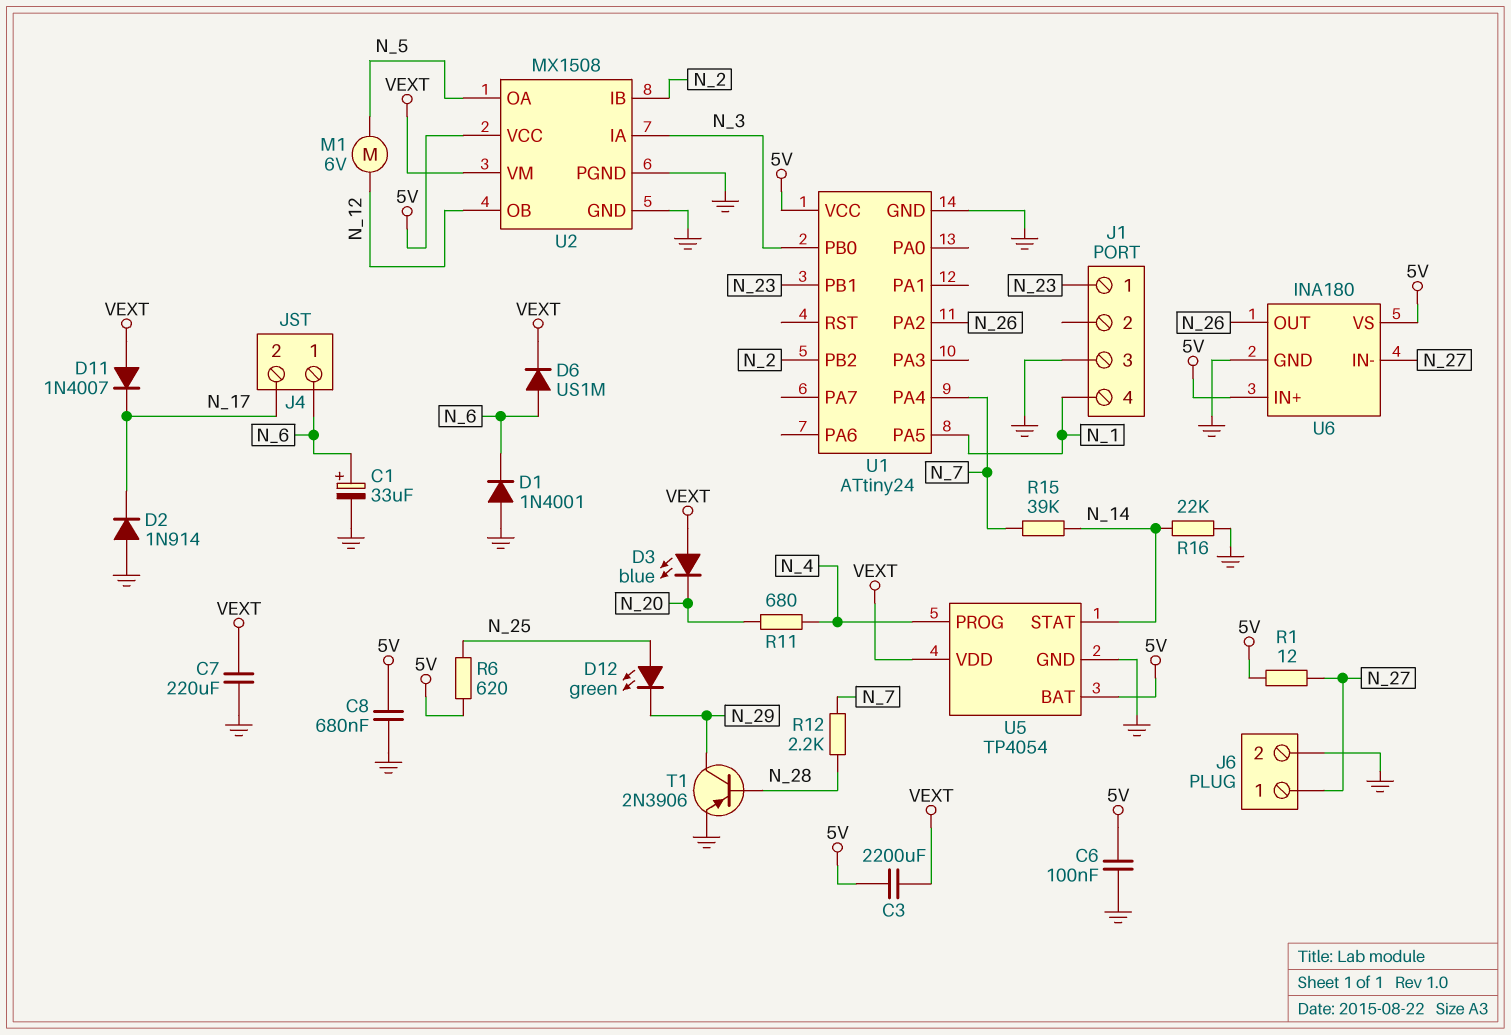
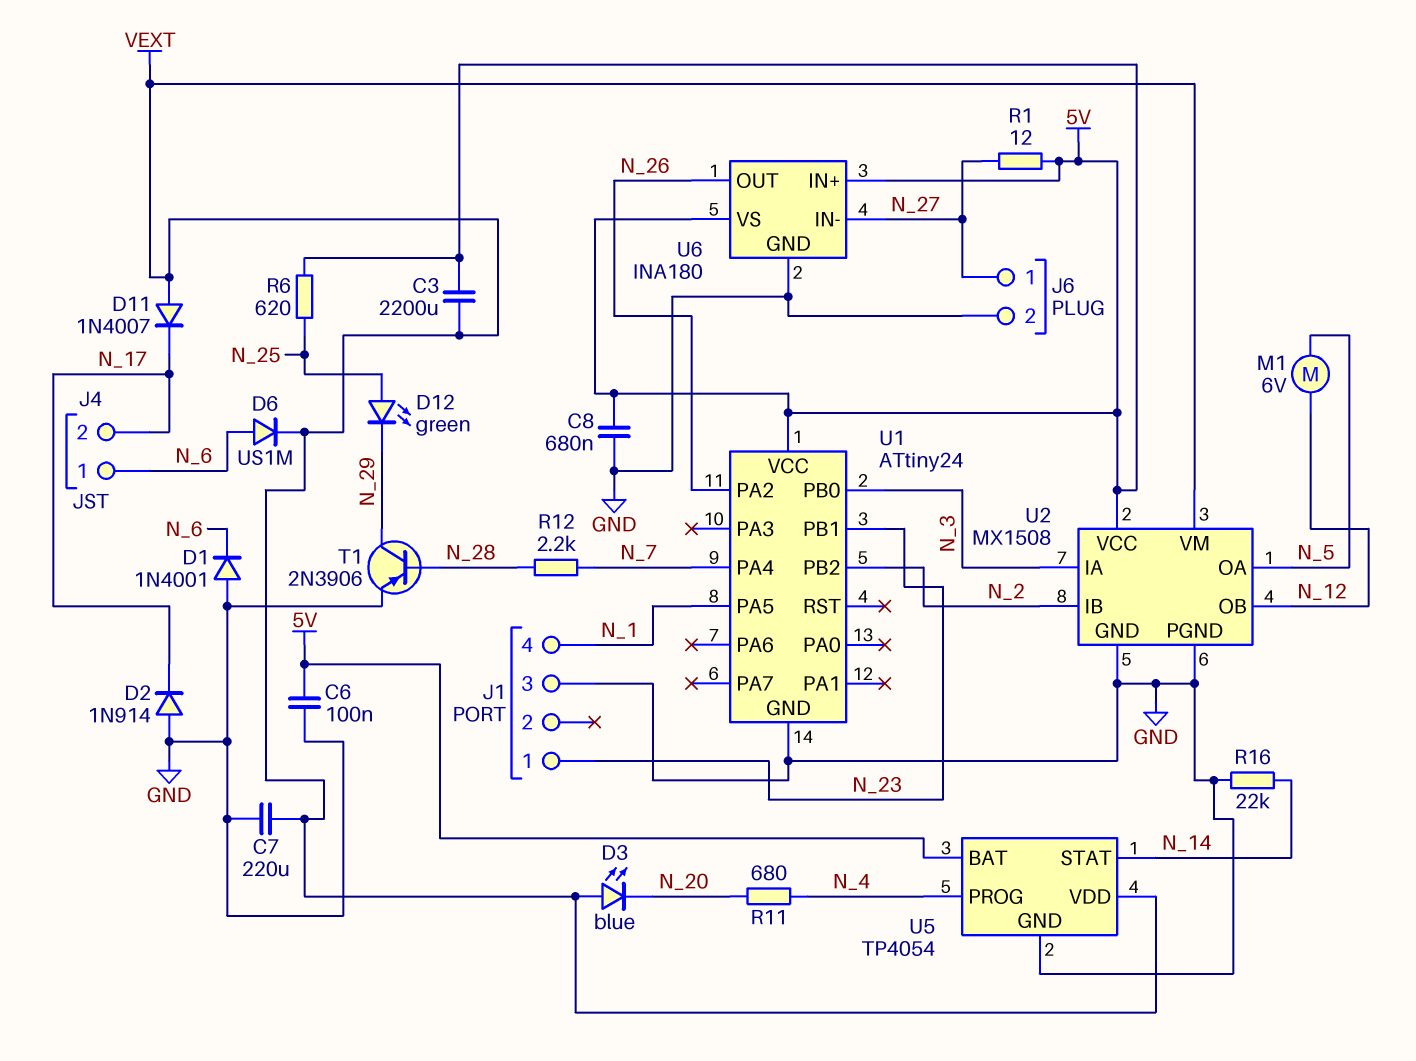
C1: 33uF (plus N_6, minus GND) -> none
R15: 39k (N_7, N_14) -> none

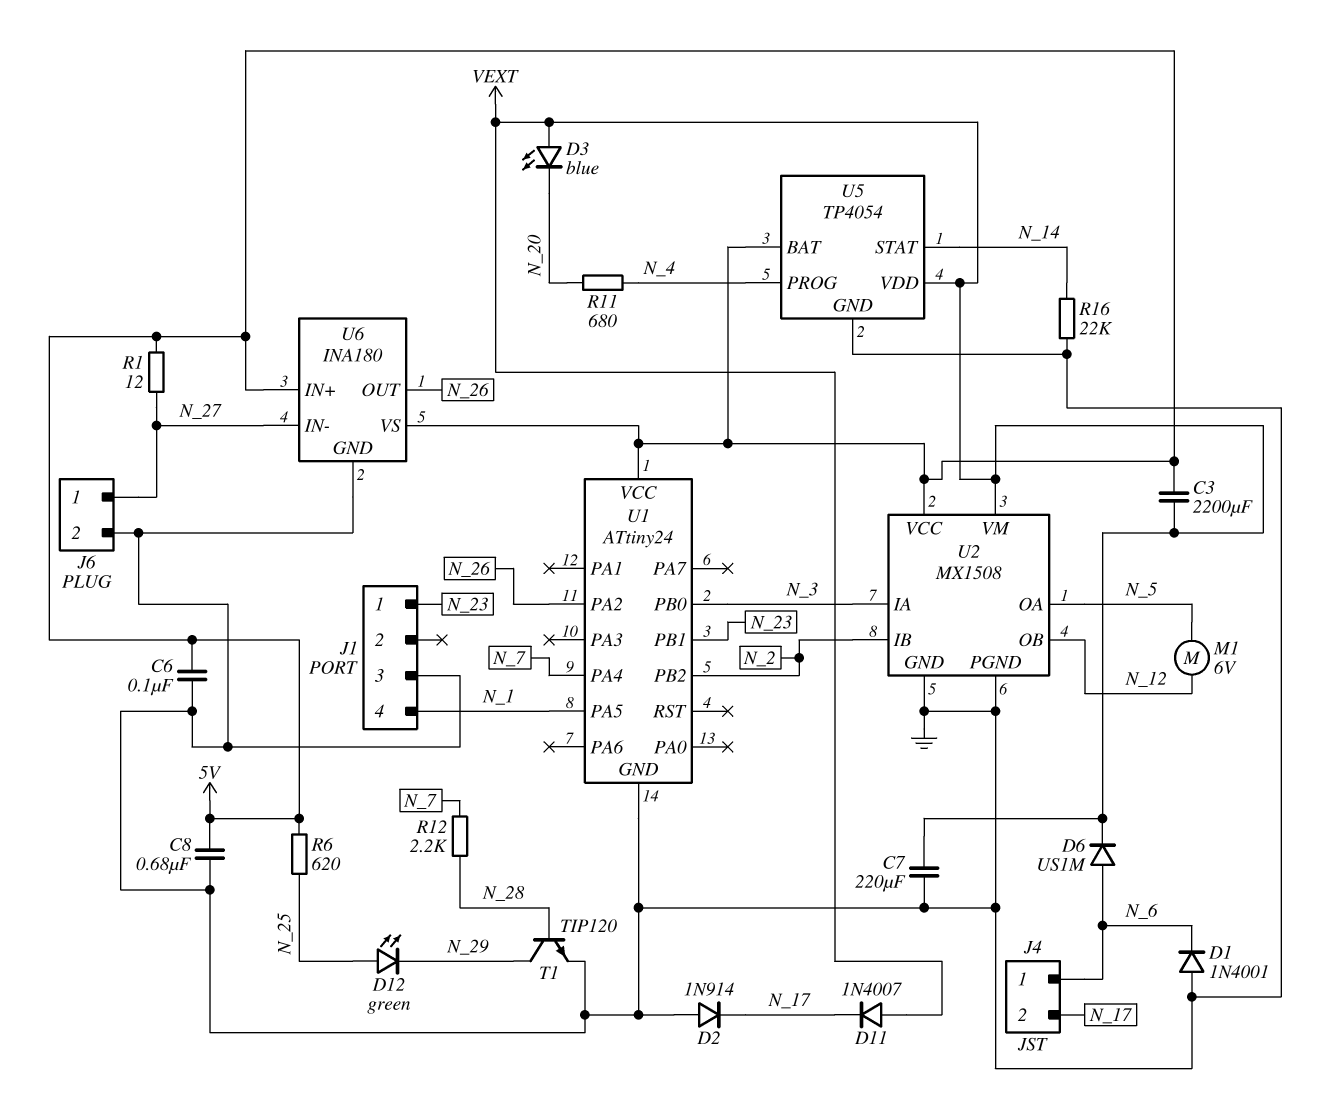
T1: PNP 2N3906 (B N_28, C N_29, E GND) -> NPN TIP120 (B N_28, C N_29, E GND)

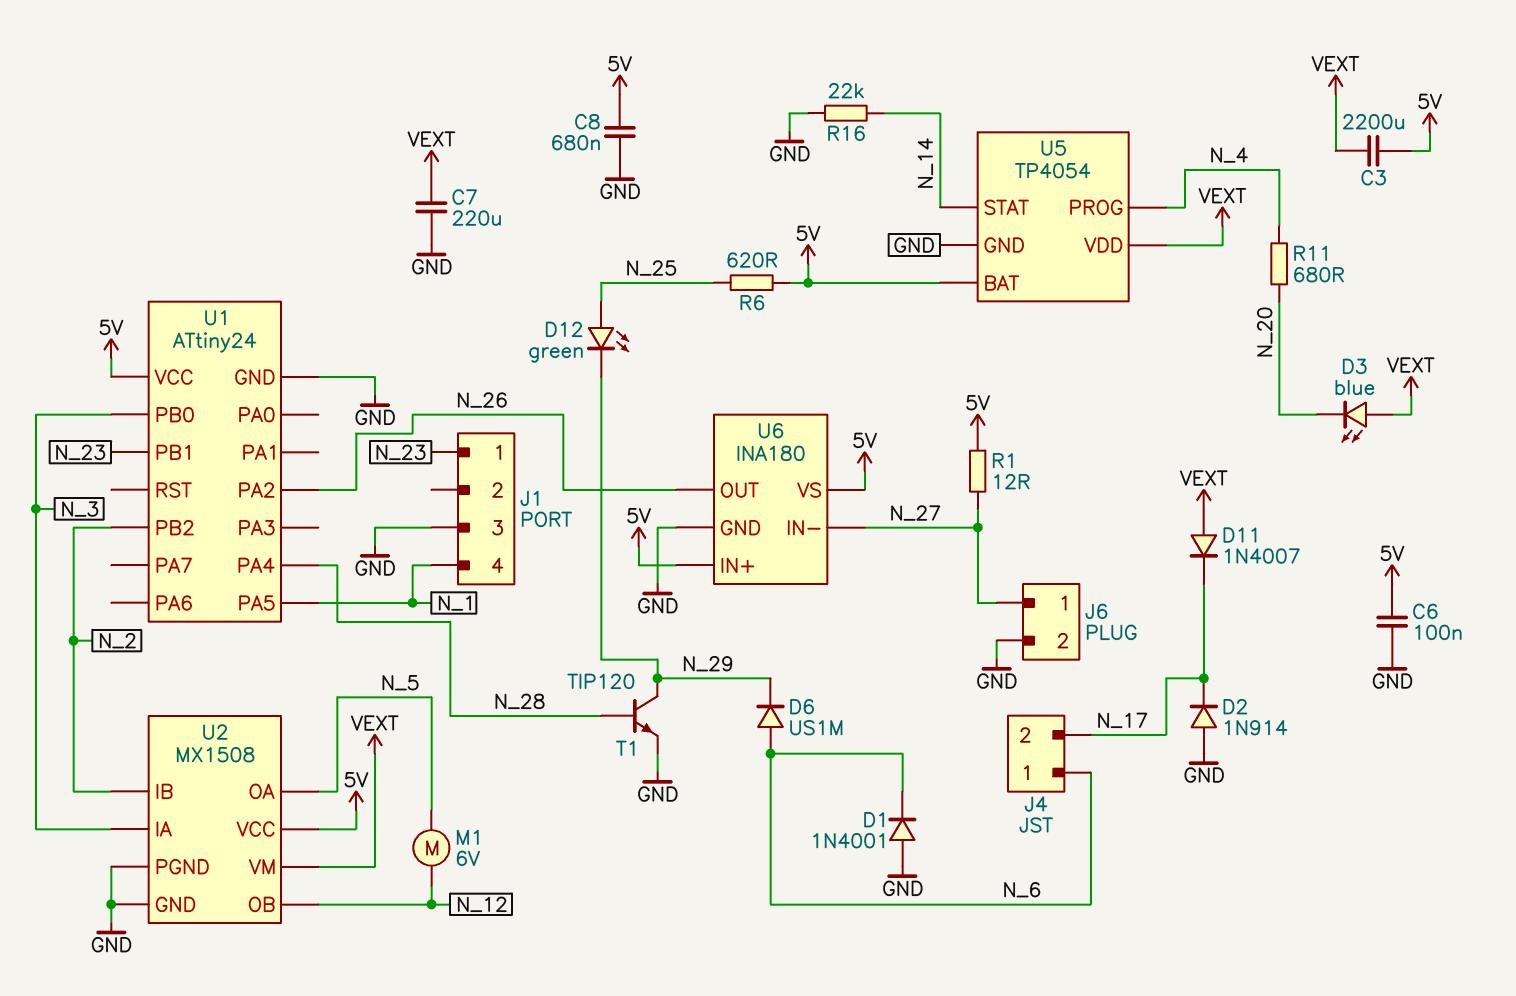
D6: diode US1M (A N_6, K VEXT) -> diode US1M (A N_6, K N_29)
R12: 2.2k (N_7, N_28) -> none
U1 pin PA4: N_7 -> N_28

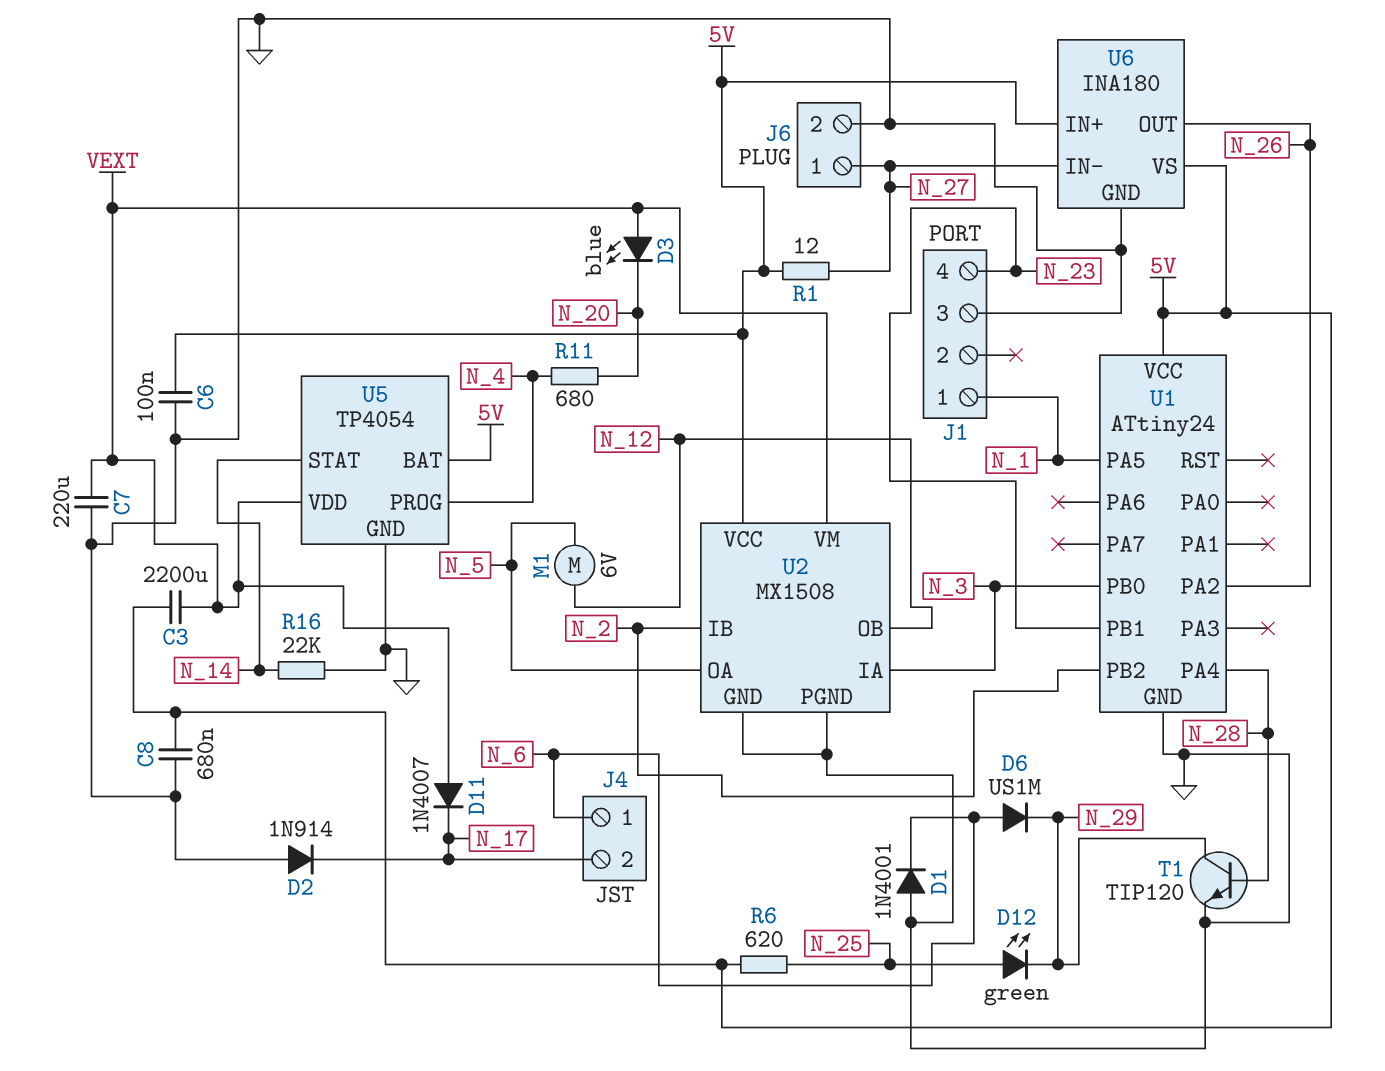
J1 pin 1: N_23 -> N_1
J1 pin 4: N_1 -> N_23

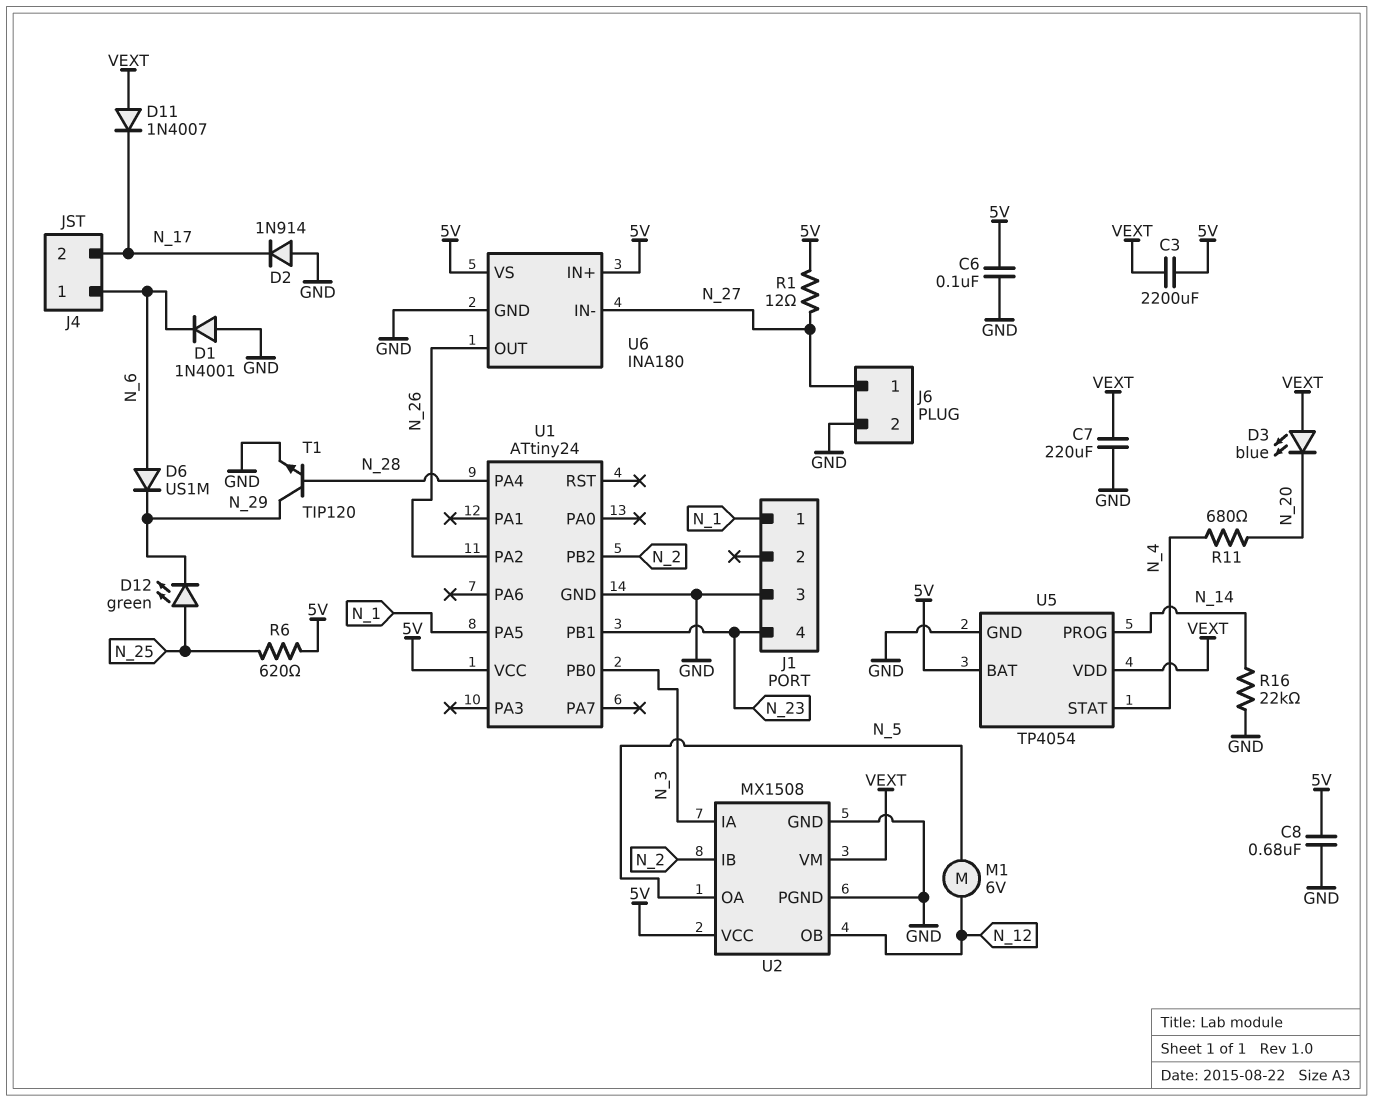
U5 pin PROG: N_4 -> N_14
U5 pin STAT: N_14 -> N_4

